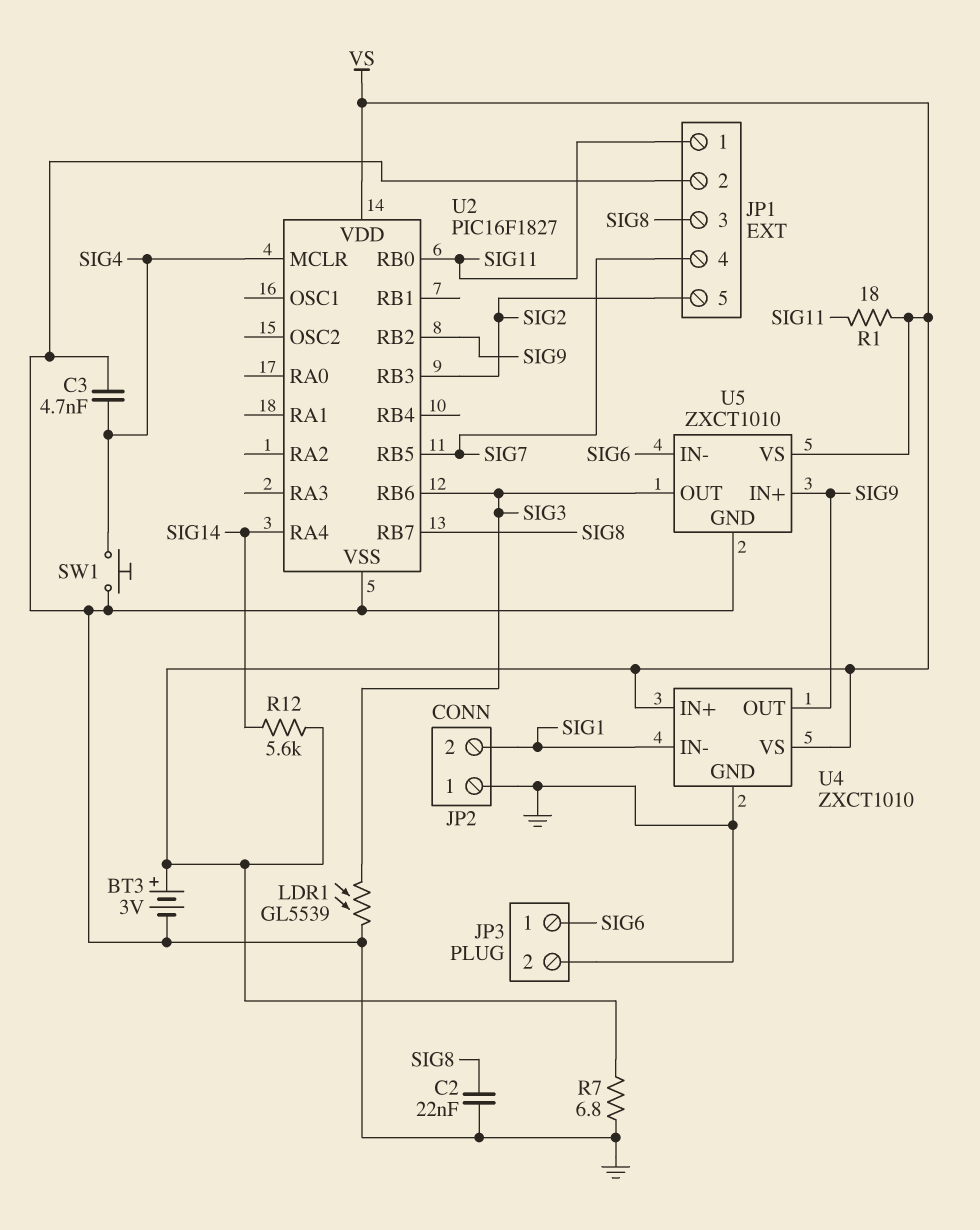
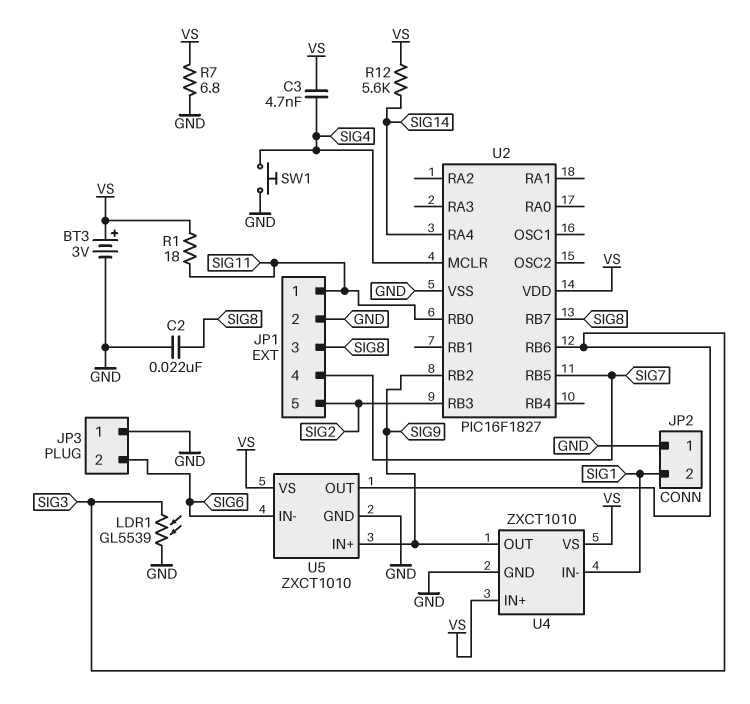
C3: 4.7nF (GND, SIG4) -> 4.7nF (SIG4, VS)
JP3 pin 1: SIG6 -> GND
JP3 pin 2: GND -> SIG6

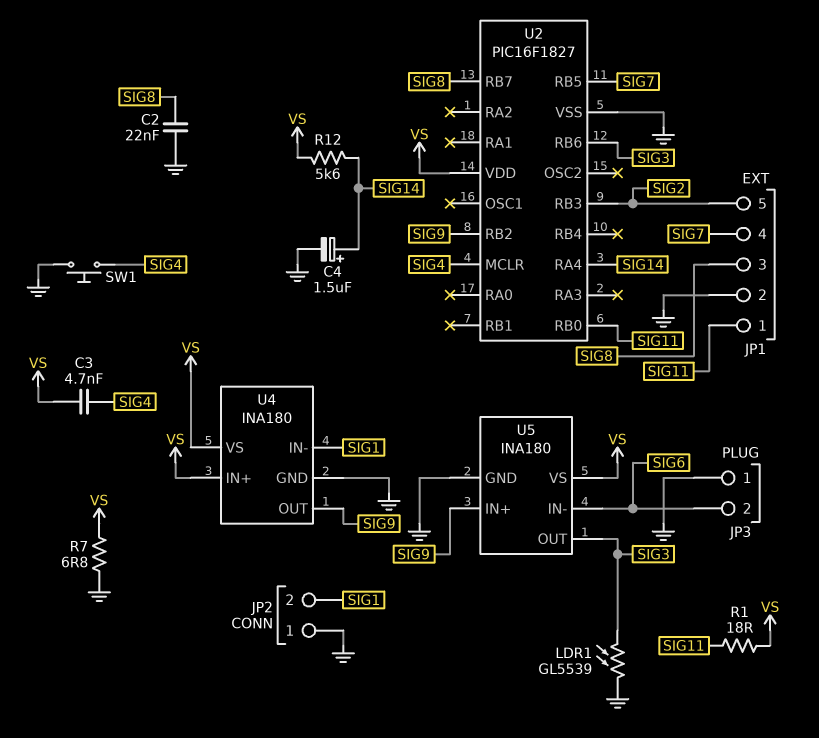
BT3: 3V (plus VS, minus GND) -> none
C4: none -> 1.5uF (plus SIG14, minus GND)
U4: ZXCT1010 -> INA180
U5: ZXCT1010 -> INA180

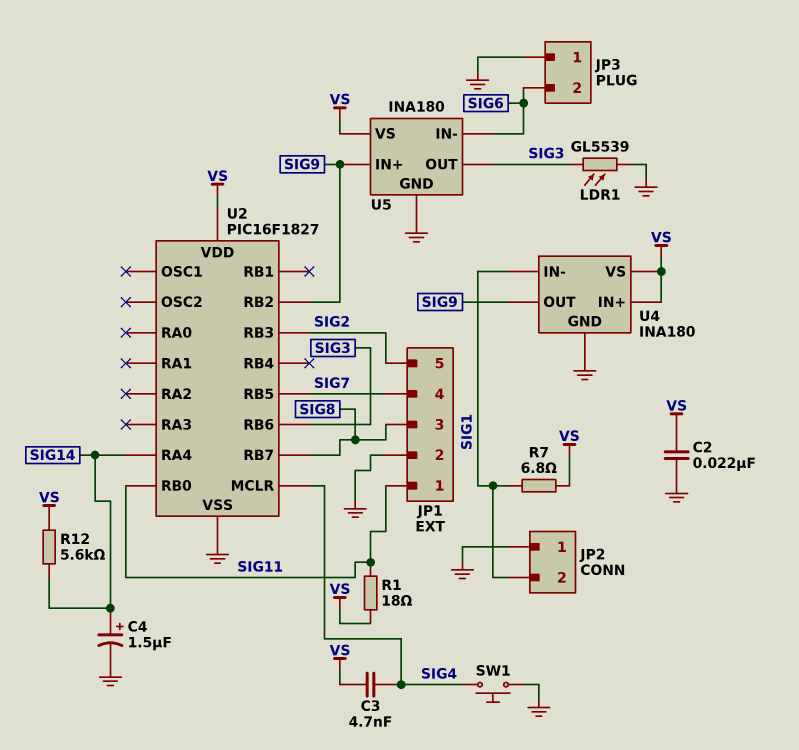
C2: 22nF (GND, SIG8) -> 22nF (GND, VS)
R7: 6.8 (GND, VS) -> 6.8 (SIG1, VS)

